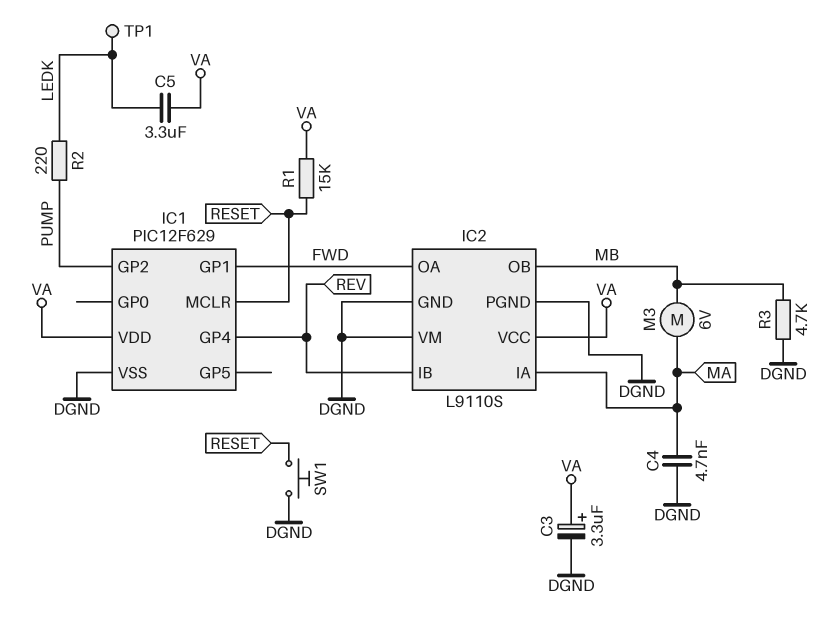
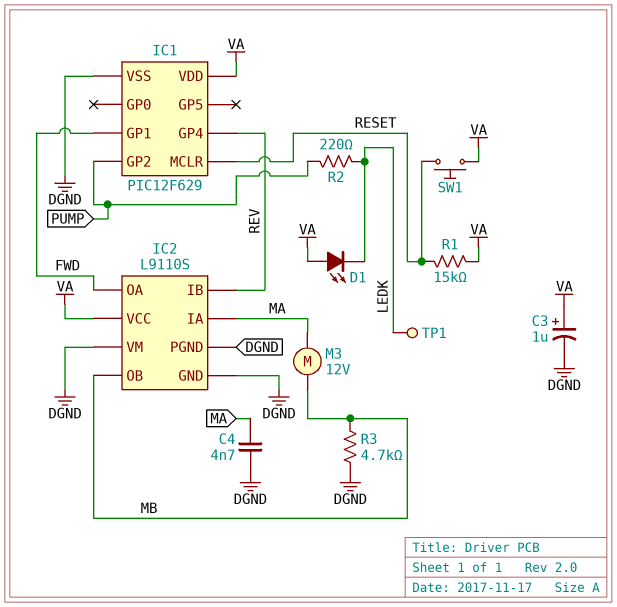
C3: 3.3uF (plus VA, minus DGND) -> 1uF (plus VA, minus DGND)
C5: 3.3uF (LEDK, VA) -> none
D1: none -> LED (A VA, K LEDK)
M3: motor 6V (MA, MB) -> motor 12V (MA, MB)
SW1: button (DGND, RESET) -> button (RESET, VA)

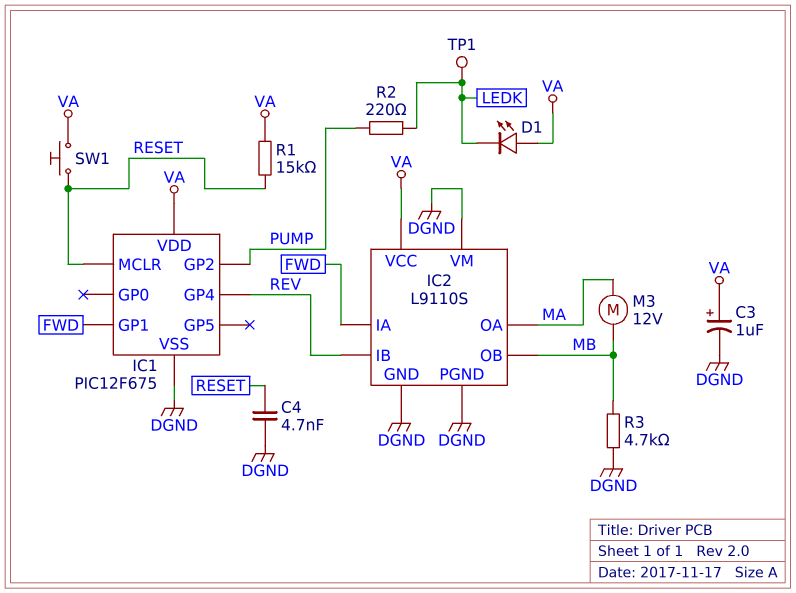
C4: 4.7nF (DGND, MA) -> 4.7nF (DGND, RESET)
IC1: PIC12F629 -> PIC12F675
IC2 pin IA: MA -> FWD
IC2 pin OA: FWD -> MA

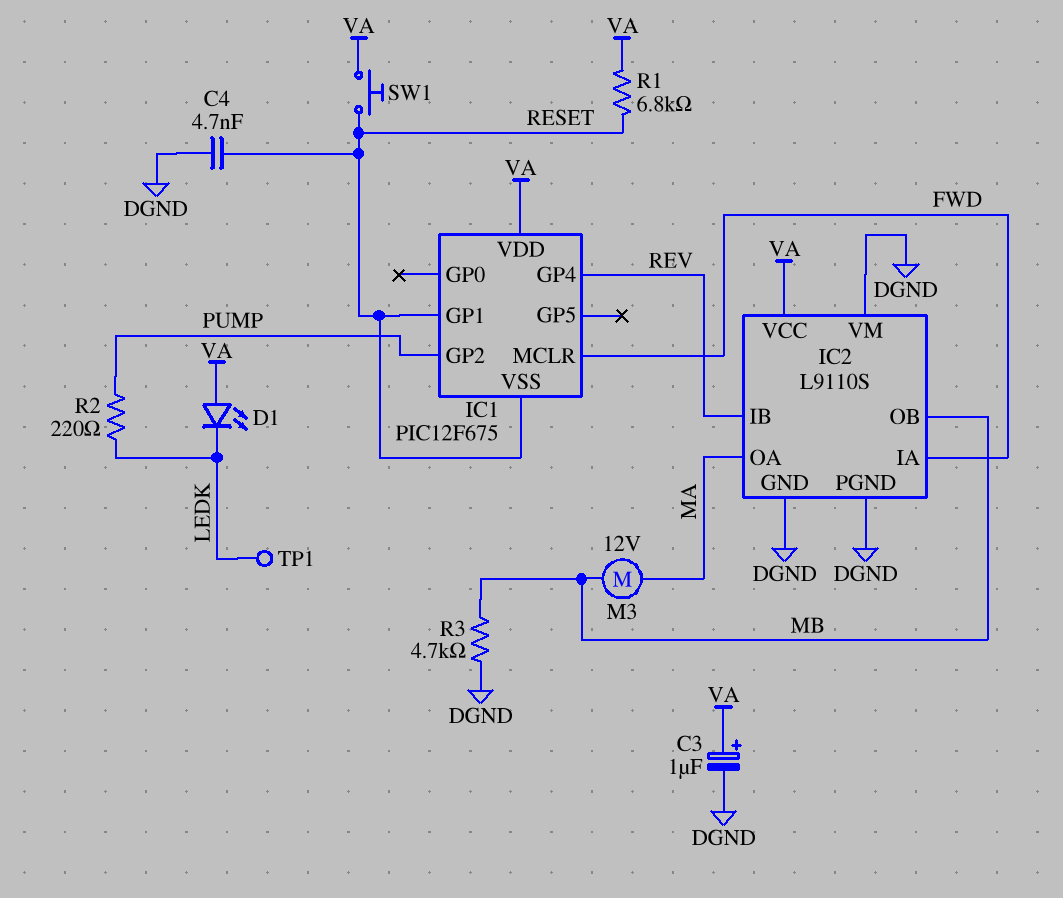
IC1 pin GP1: FWD -> RESET
IC1 pin MCLR: RESET -> FWD
IC1 pin VSS: DGND -> RESET
R1: 15k (RESET, VA) -> 6.8k (RESET, VA)

